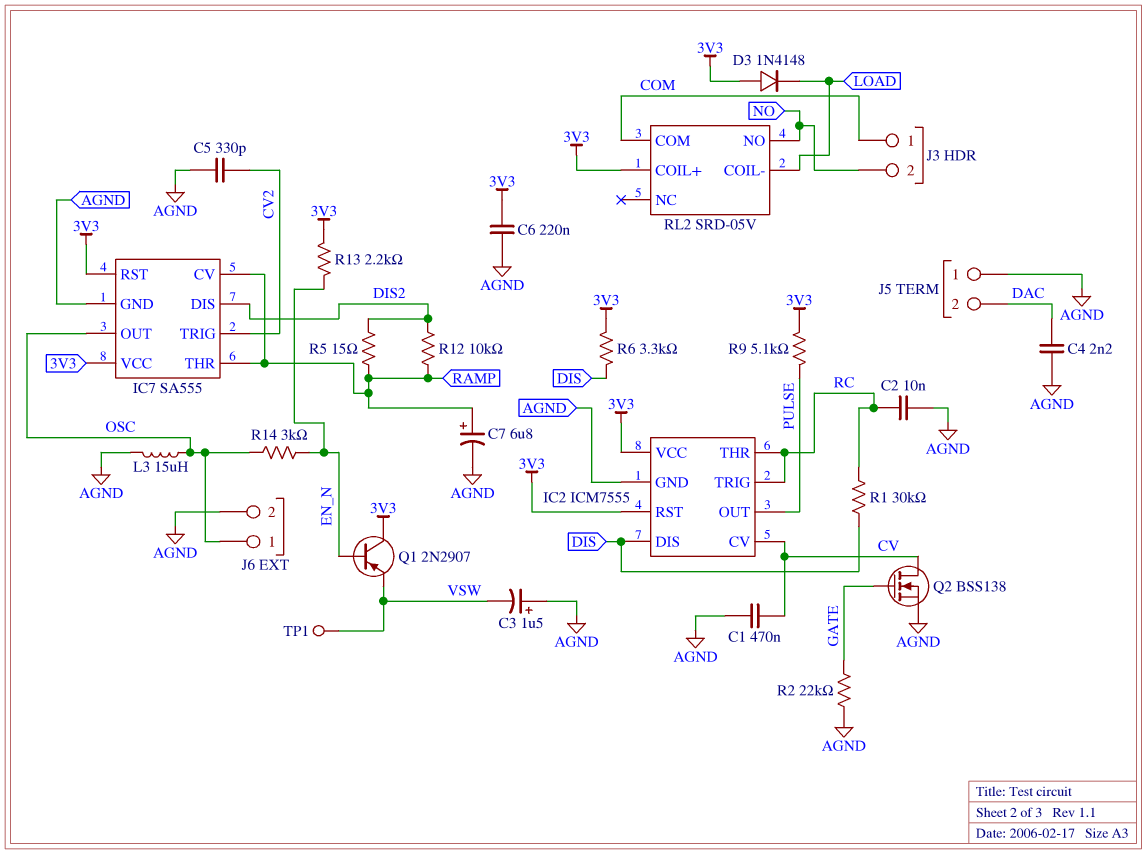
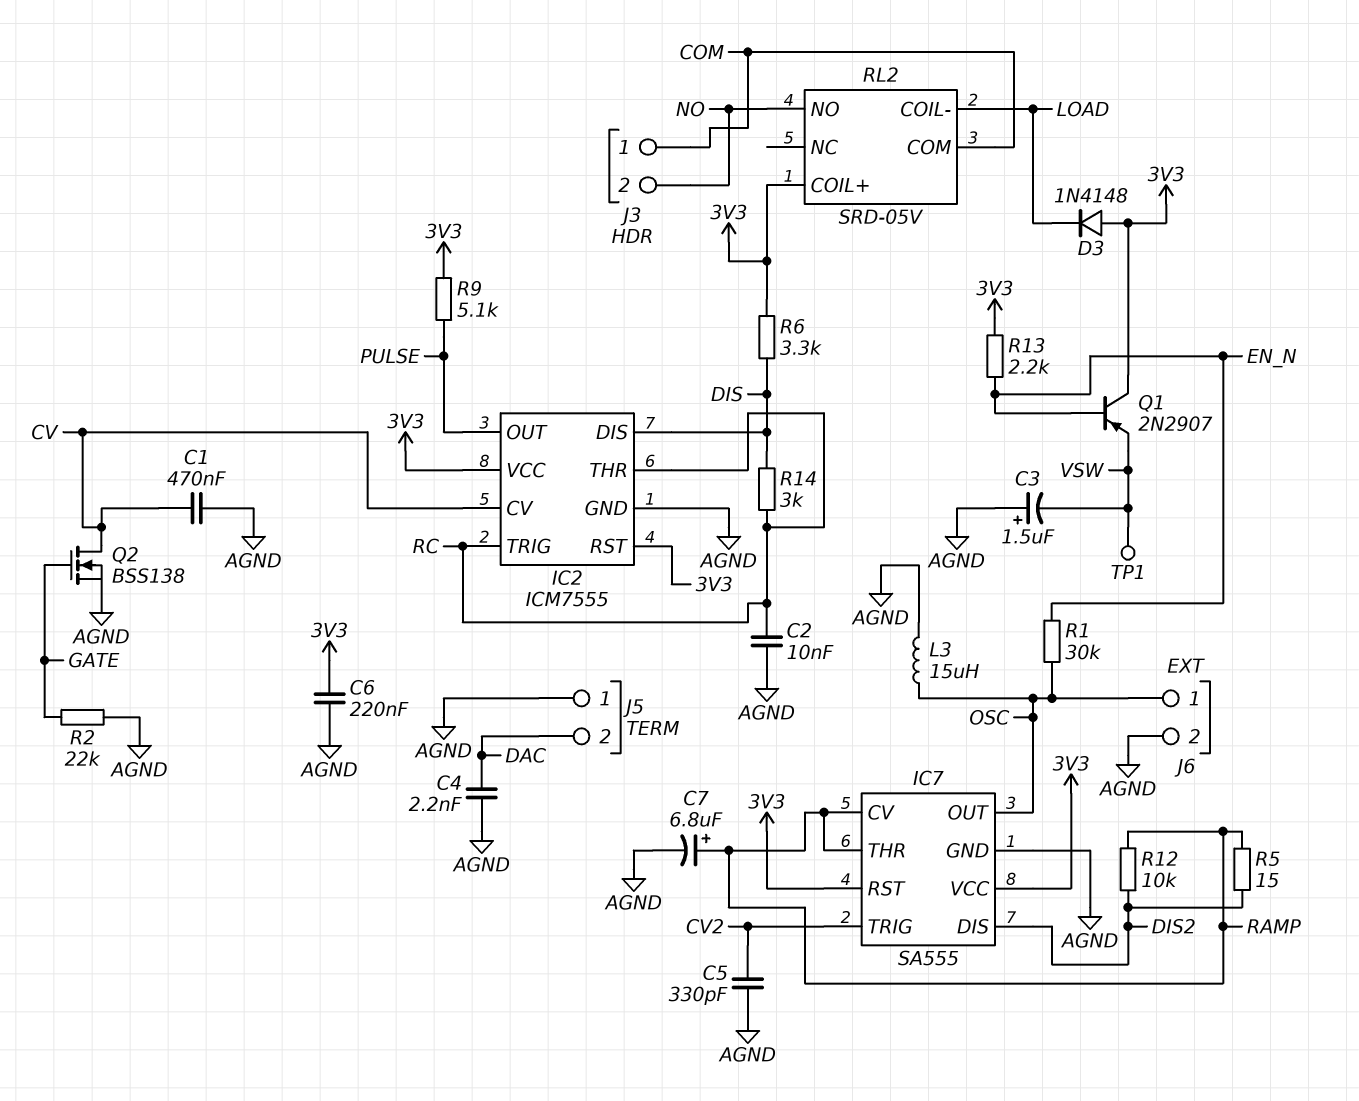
R1: 30k (DIS, RC) -> 30k (EN_N, OSC)
R14: 3k (EN_N, OSC) -> 3k (DIS, RC)

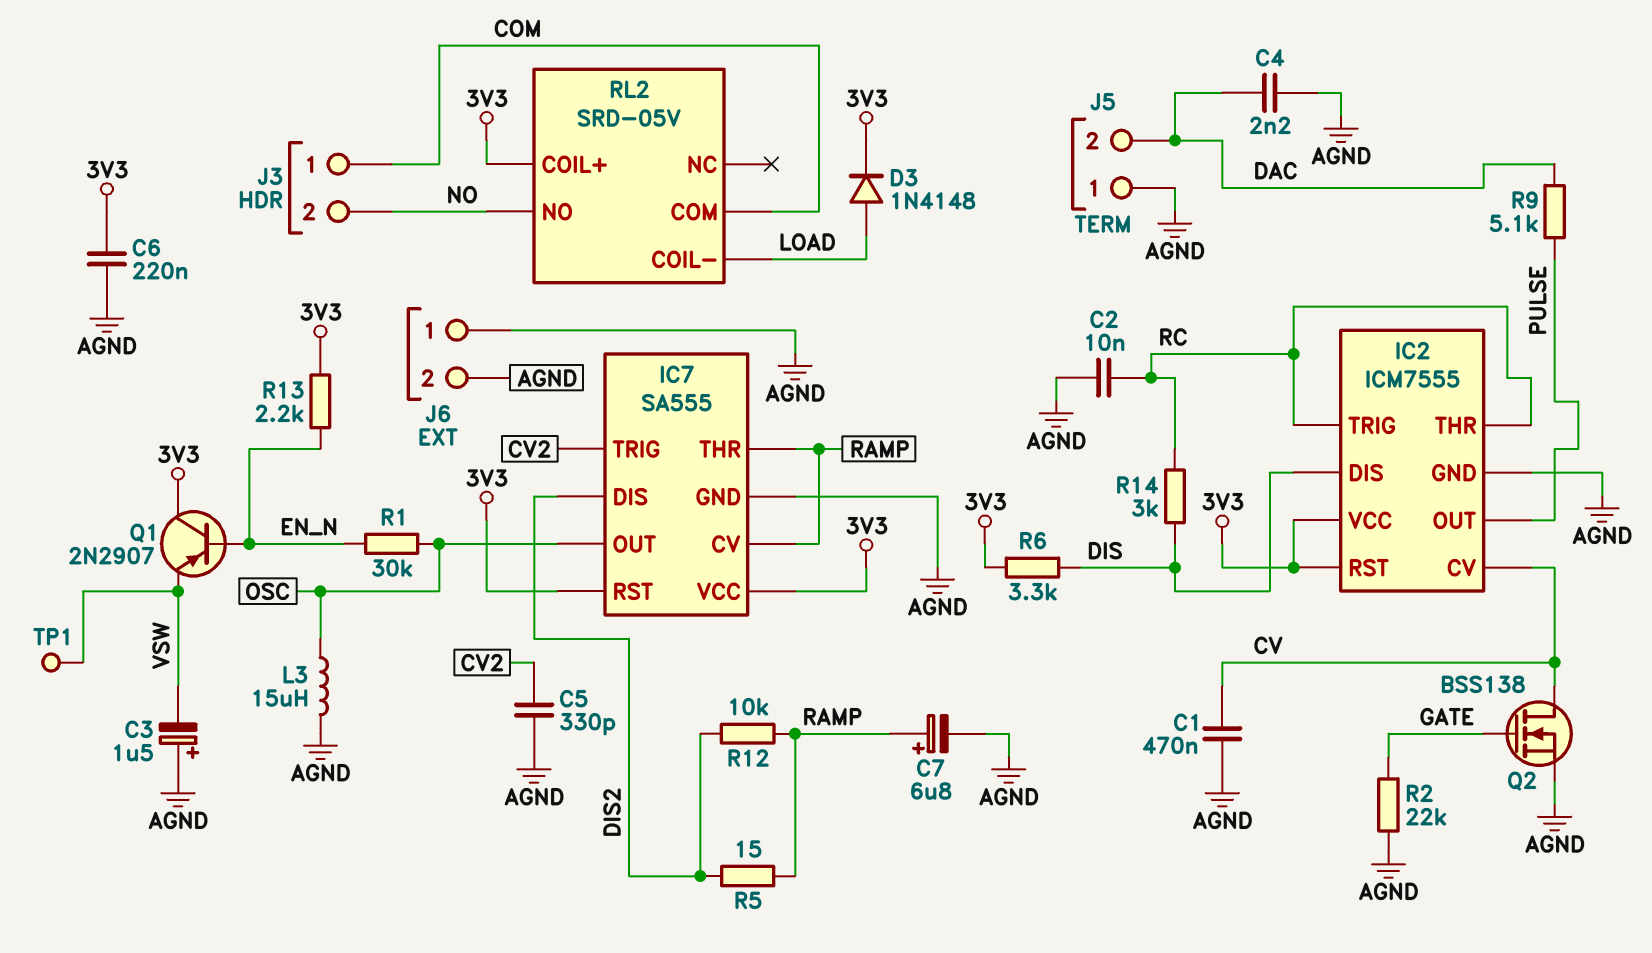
D3: diode 1N4148 (A 3V3, K LOAD) -> diode 1N4148 (A LOAD, K 3V3)
J6 pin 1: OSC -> AGND
R9: 5.1k (3V3, PULSE) -> 5.1k (DAC, PULSE)

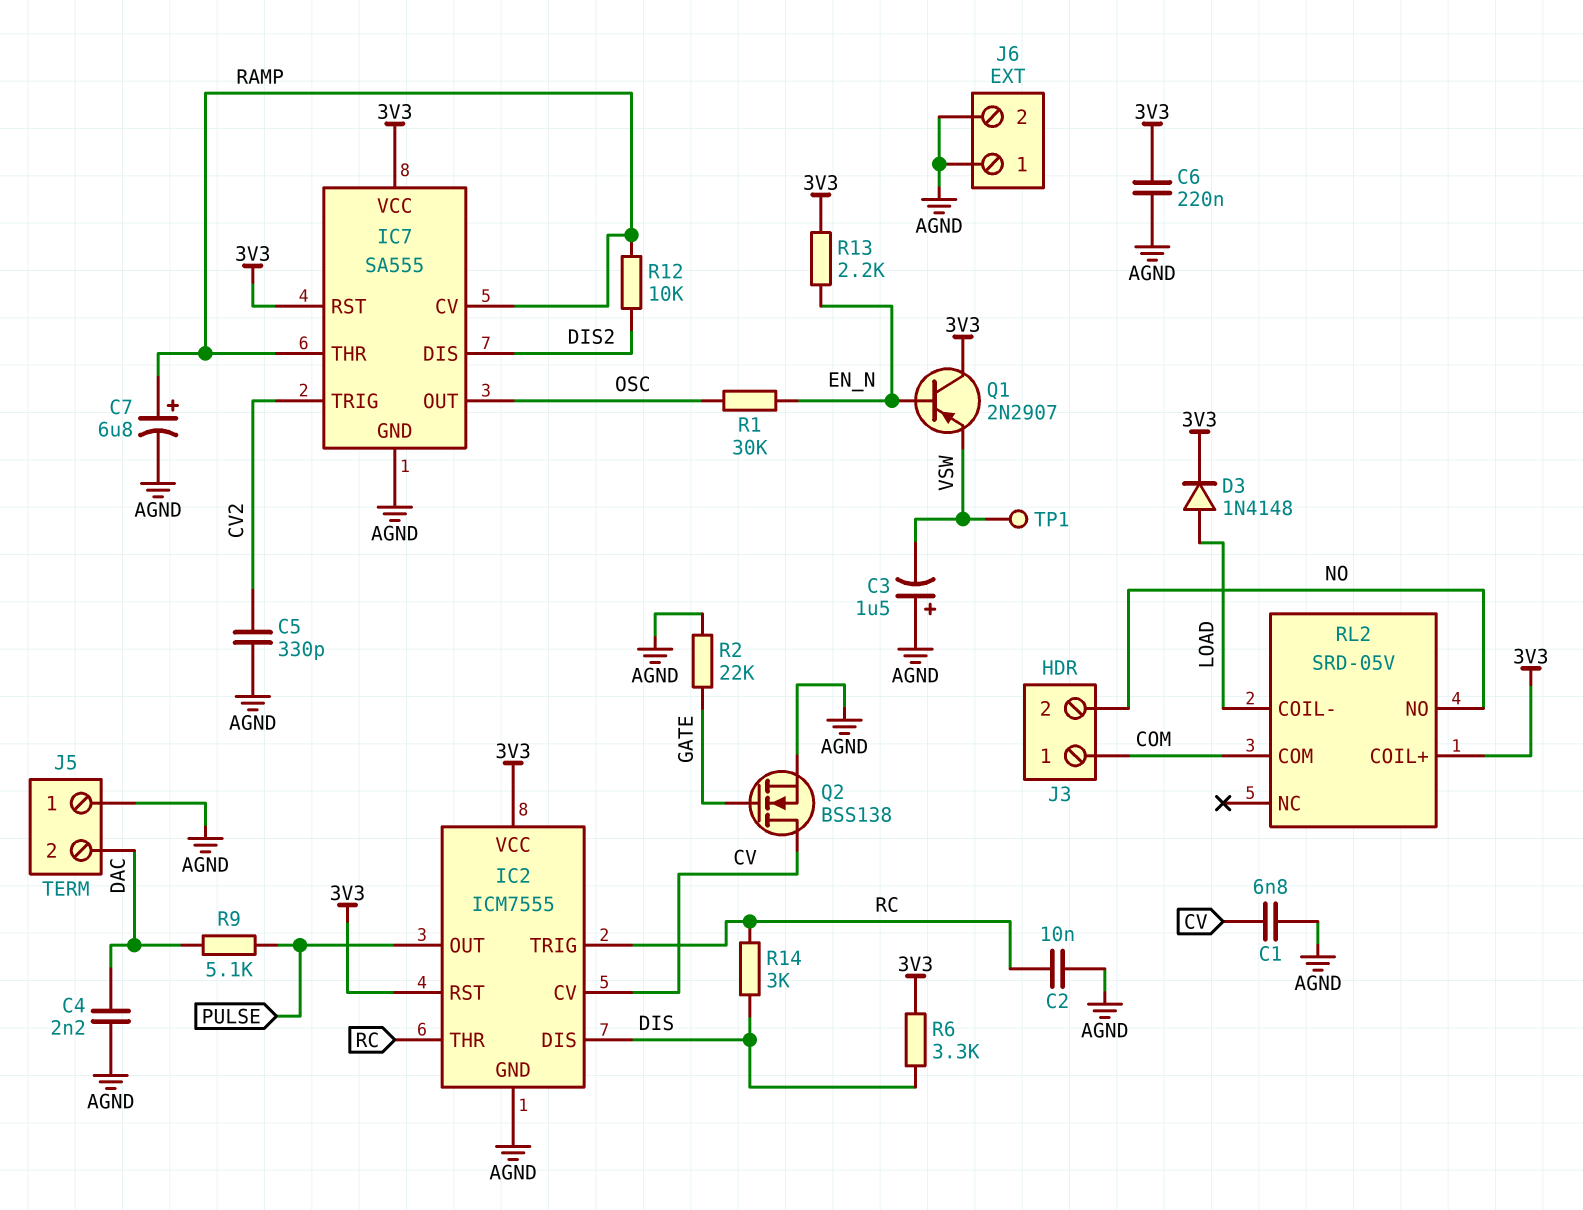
C1: 470nF (AGND, CV) -> 6.8nF (AGND, CV)
L3: 15uH (AGND, OSC) -> none
R5: 15 (DIS2, RAMP) -> none

